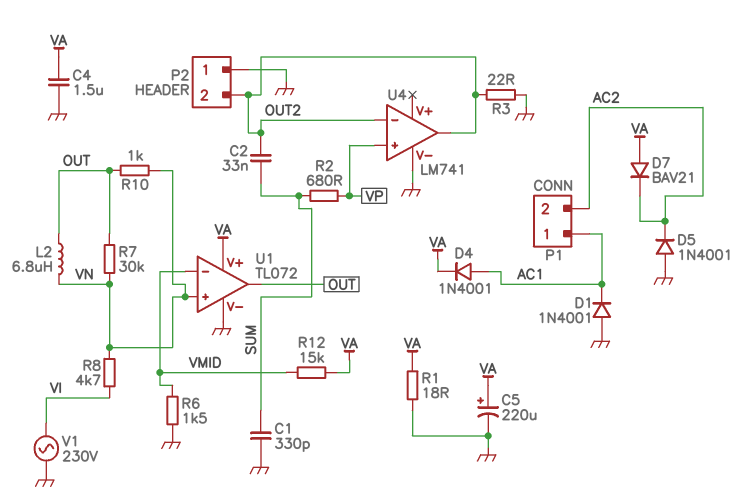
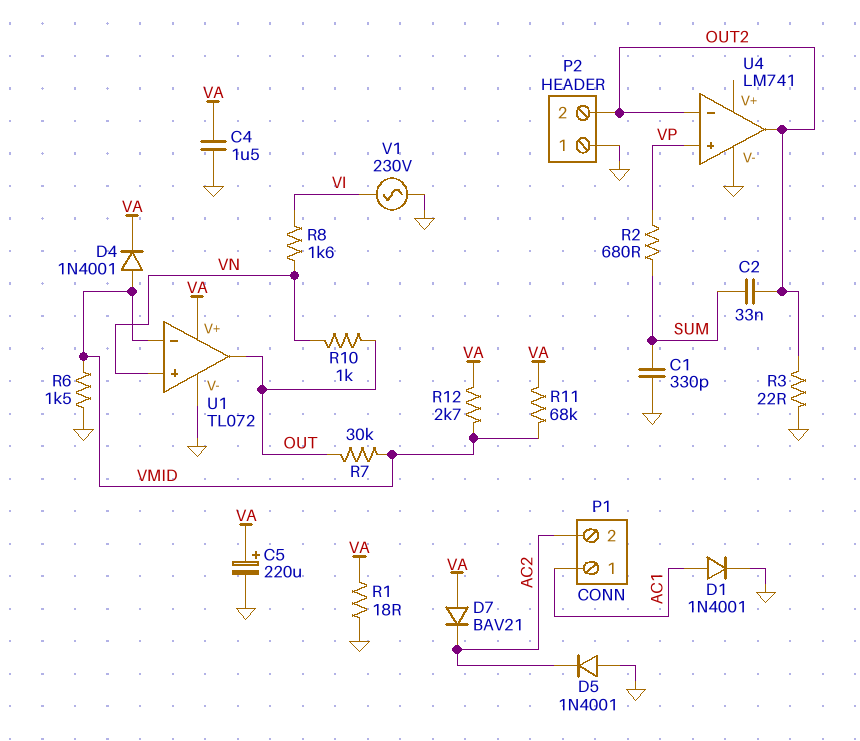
D1: diode 1N4001 (A GND, K AC1) -> diode 1N4001 (A AC1, K GND)
D4: diode 1N4001 (A AC1, K VA) -> diode 1N4001 (A VMID, K VA)
L2: 6.8uH (OUT, VN) -> none
R7: 30k (OUT, VN) -> 30k (OUT, VMID)
R8: 4.7k (VI, VN) -> 1.6k (VI, VN)
R11: none -> 68k (VA, VMID)
R12: 15k (VA, VMID) -> 2.7k (VA, VMID)

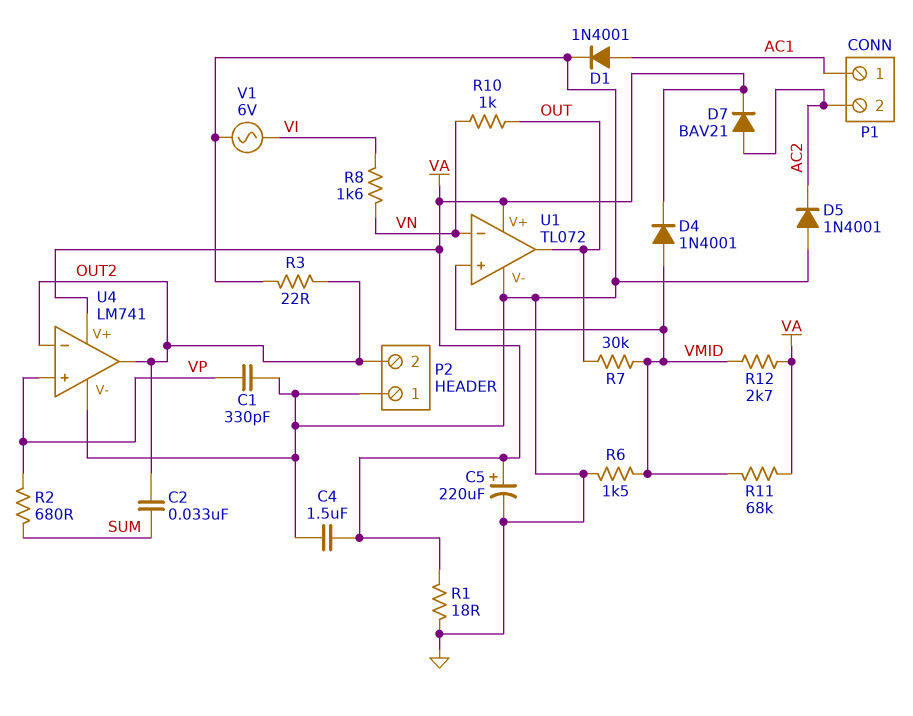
C1: 330pF (GND, SUM) -> 330pF (GND, VP)
D7: diode BAV21 (A VA, K AC2) -> diode BAV21 (A AC2, K VA)
U1 pin in+: VN -> VMID
U1 pin in-: VMID -> VN
U4 pin V+: none -> VA
V1: AC 230V (GND, VI) -> AC 6V (GND, VI)

